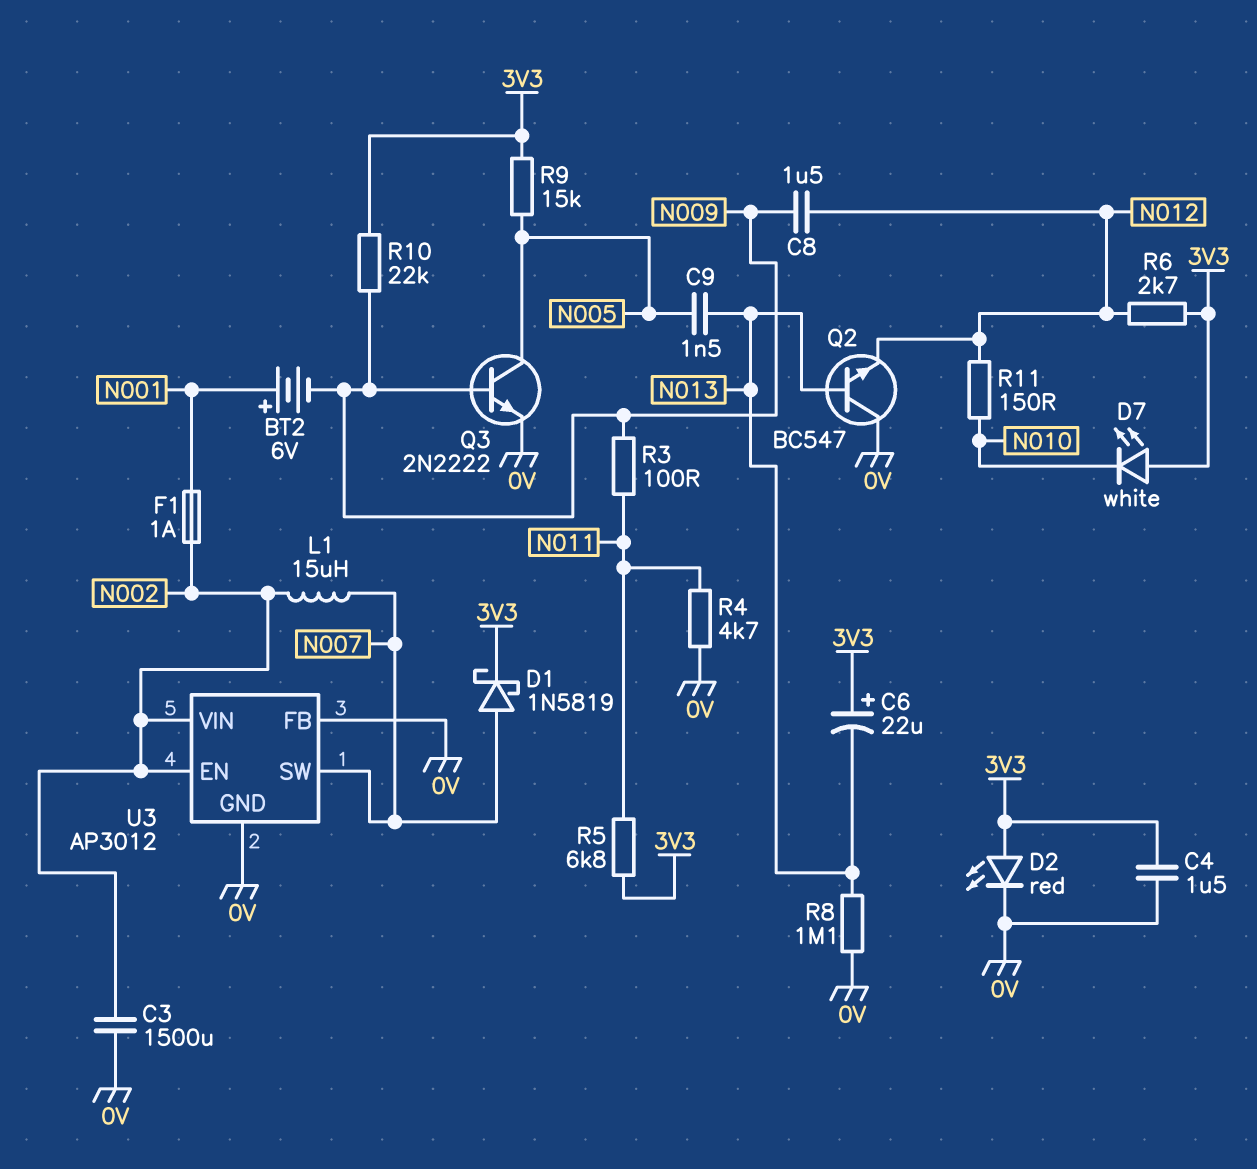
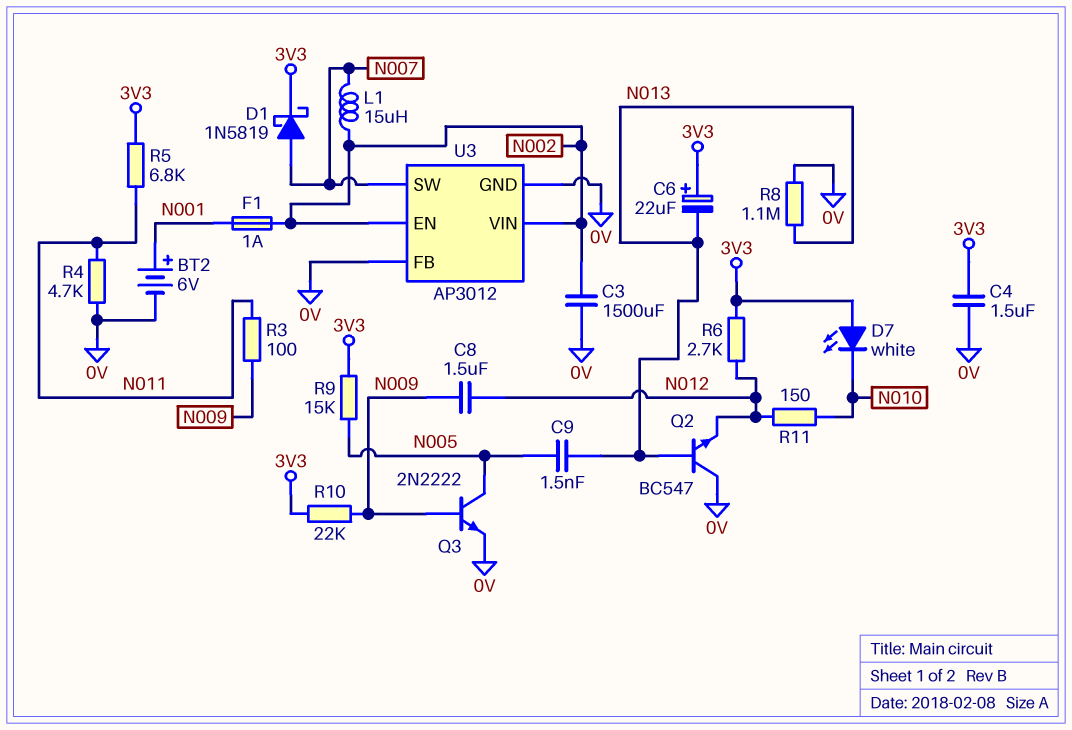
BT2: 6V (plus N001, minus N009) -> 6V (plus N001, minus 0V)
D2: LED red (A 3V3, K 0V) -> none

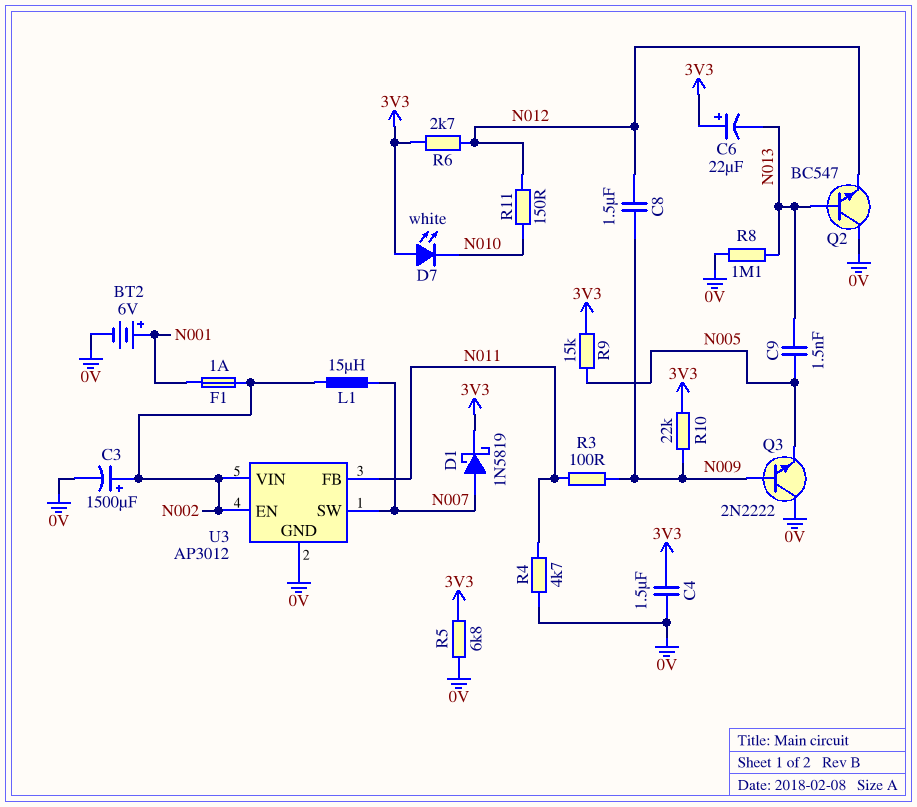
C3: 1500uF (0V, N002) -> 1500uF (plus N002, minus 0V)
Q3: NPN 2N2222 (B N009, C N005, E 0V) -> NPN 2N2222 (B N009, C 0V, E N005)
R5: 6.8k (3V3, N011) -> 6.8k (0V, 3V3)
U3 pin FB: 0V -> N011

